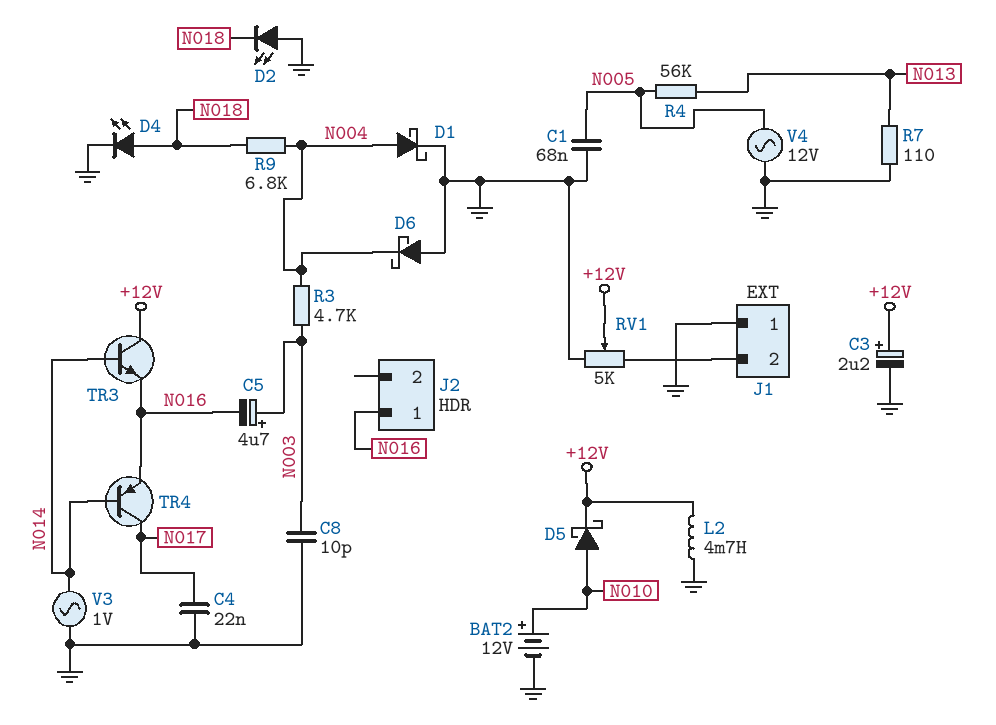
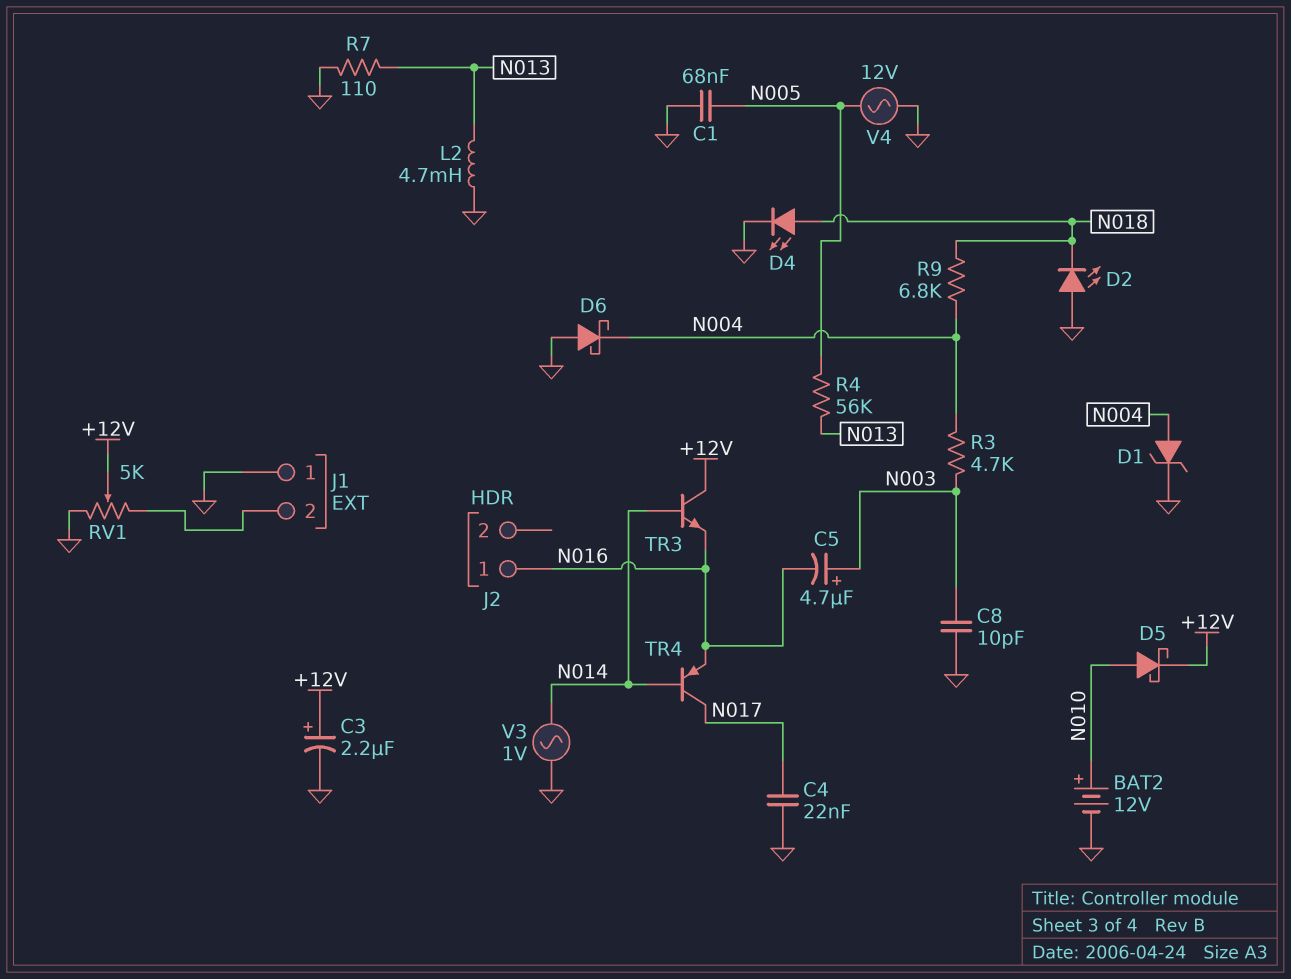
D1: schottky (A N004, K GND) -> zener (A N004, K GND)
L2: 4.7mH (+12V, GND) -> 4.7mH (GND, N013)

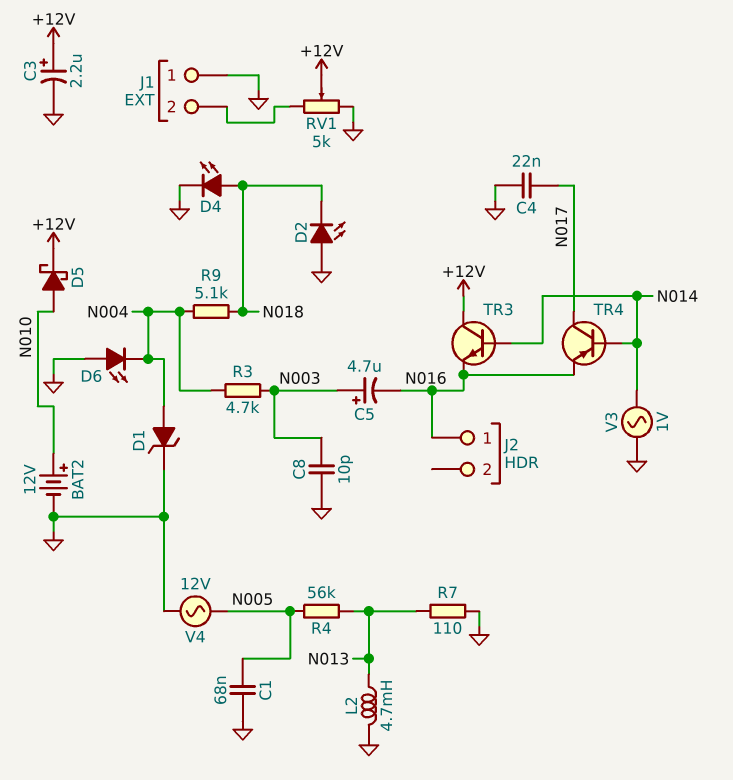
D6: schottky (A GND, K N004) -> LED (A GND, K N004)
R9: 6.8k (N004, N018) -> 5.1k (N004, N018)

